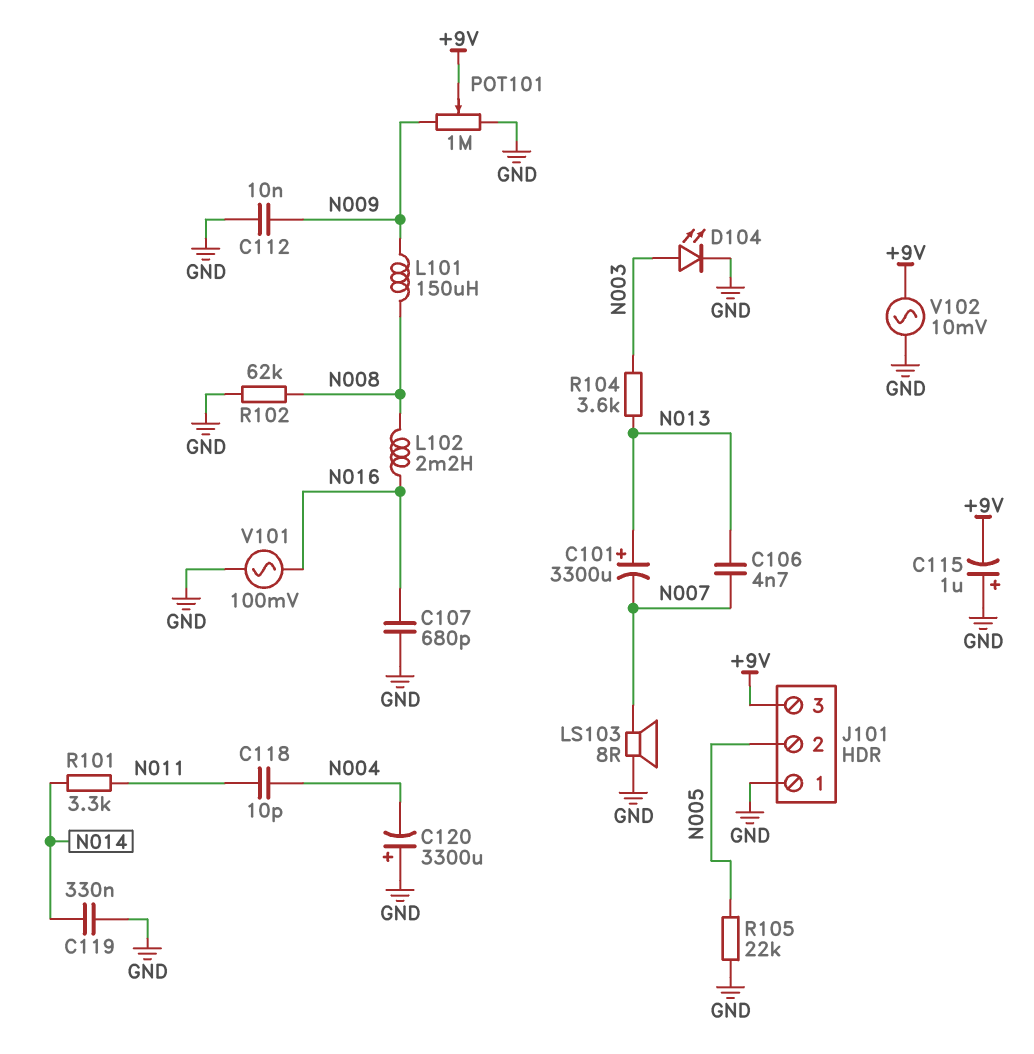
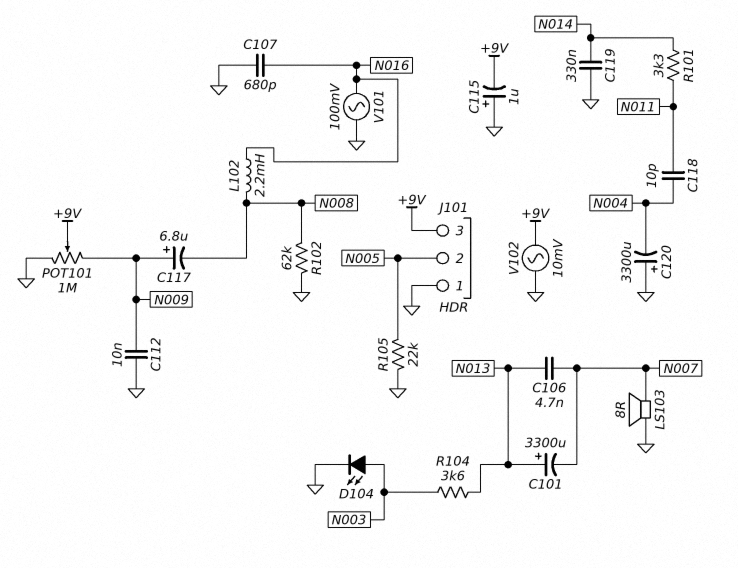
C117: none -> 6.8uF (plus N009, minus N008)
L101: 150uH (N008, N009) -> none

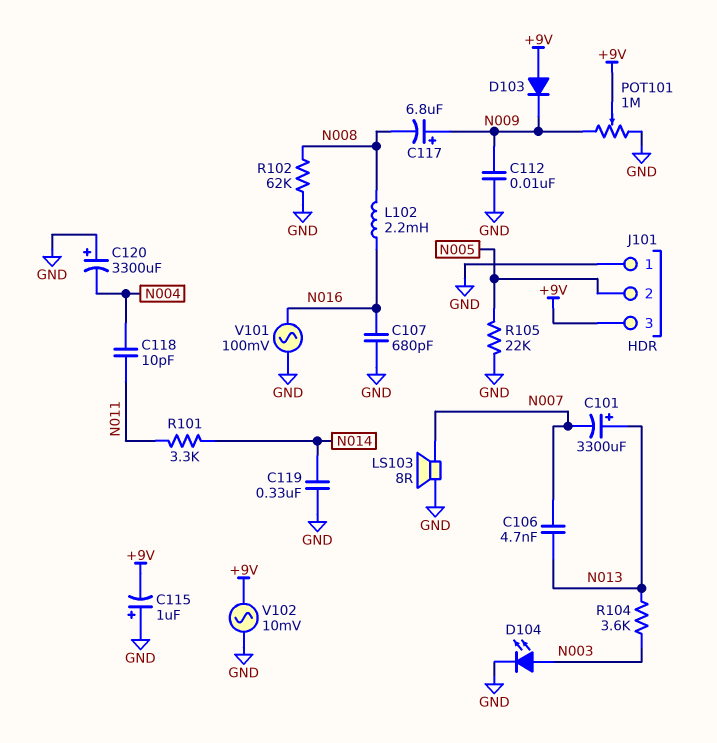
D103: none -> diode (A +9V, K N009)

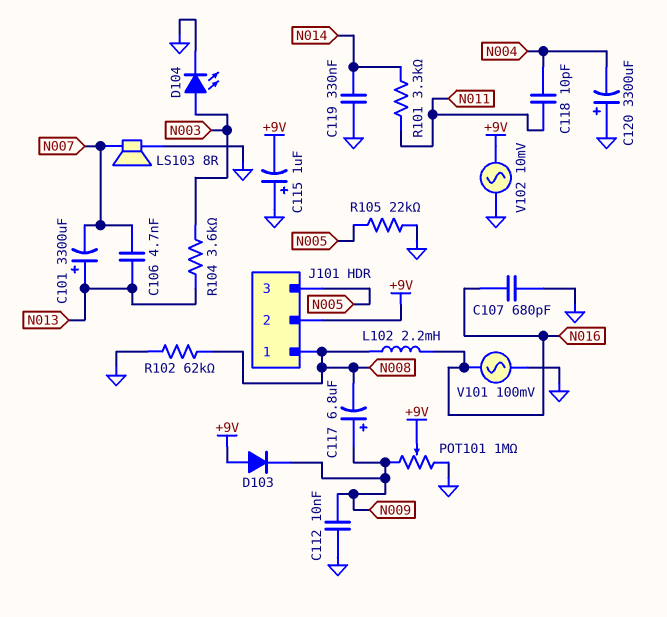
J101 pin 1: GND -> N008
J101 pin 2: N005 -> +9V
J101 pin 3: +9V -> N005

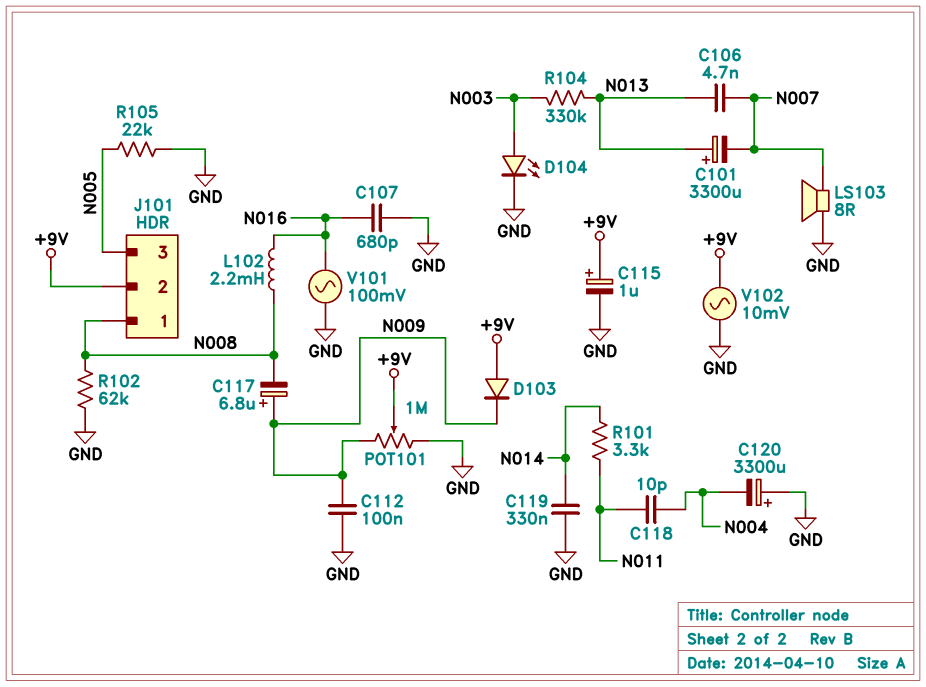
C112: 10nF (GND, N009) -> 100nF (GND, N009)
C115: 1uF (plus GND, minus +9V) -> 1uF (plus +9V, minus GND)
R104: 3.6k (N003, N013) -> 330k (N003, N013)

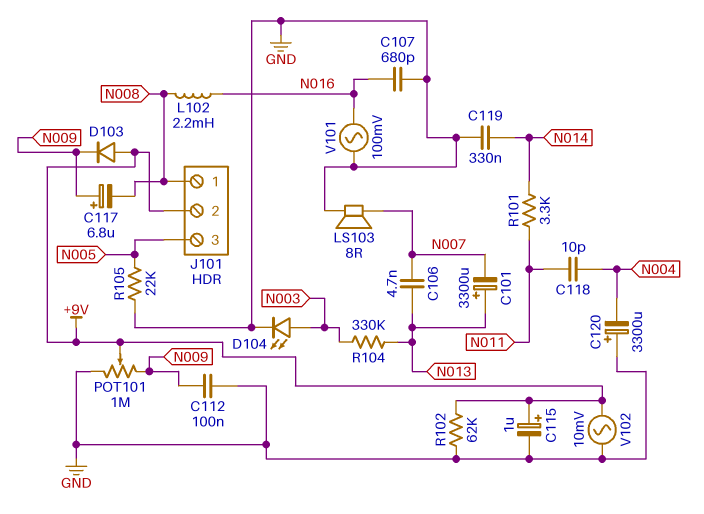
R102: 62k (GND, N008) -> 62k (+9V, GND)

